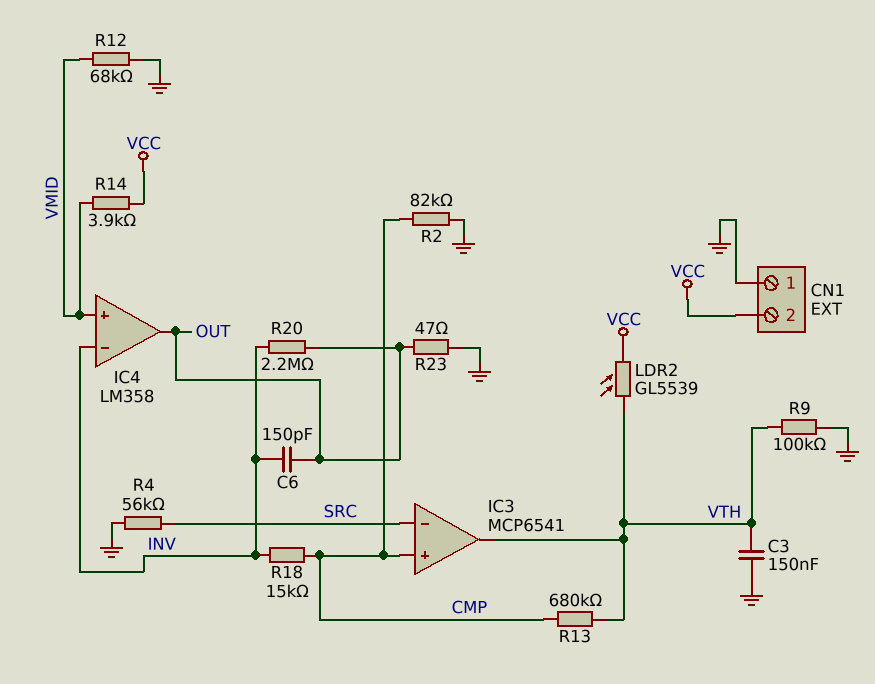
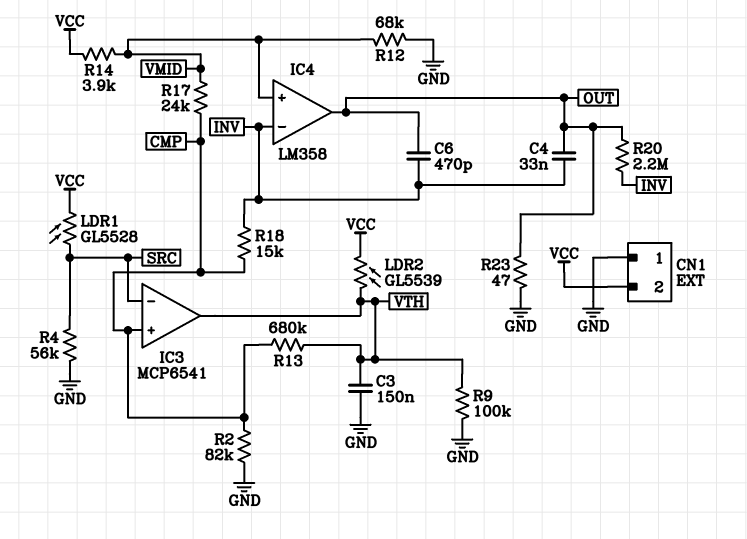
C4: none -> 33nF (INV, OUT)
C6: 150pF (INV, OUT) -> 470pF (INV, OUT)
LDR1: none -> GL5528 (SRC, VCC)
R17: none -> 24k (CMP, VMID)

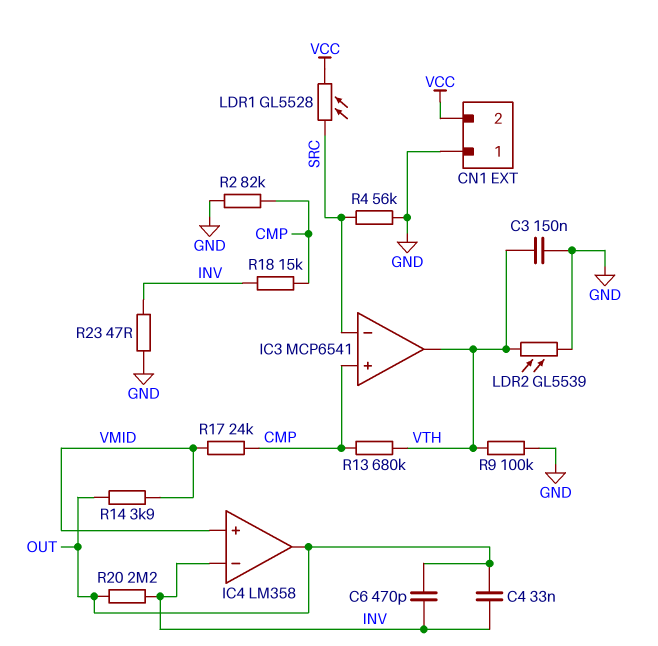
LDR2: GL5539 (VCC, VTH) -> GL5539 (GND, VTH)
R12: 68k (GND, VMID) -> none
R14: 3.9k (VCC, VMID) -> 3.9k (OUT, VMID)
R23: 47 (GND, OUT) -> 47 (GND, INV)

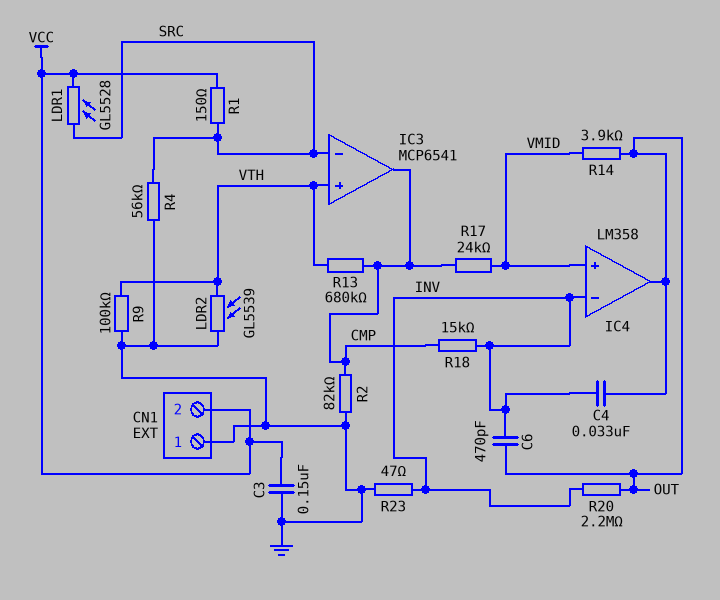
C3: 150nF (GND, VTH) -> 150nF (GND, VCC)
IC3 pin in+: CMP -> VTH
IC3 pin out: VTH -> CMP
R1: none -> 150 (SRC, VCC)

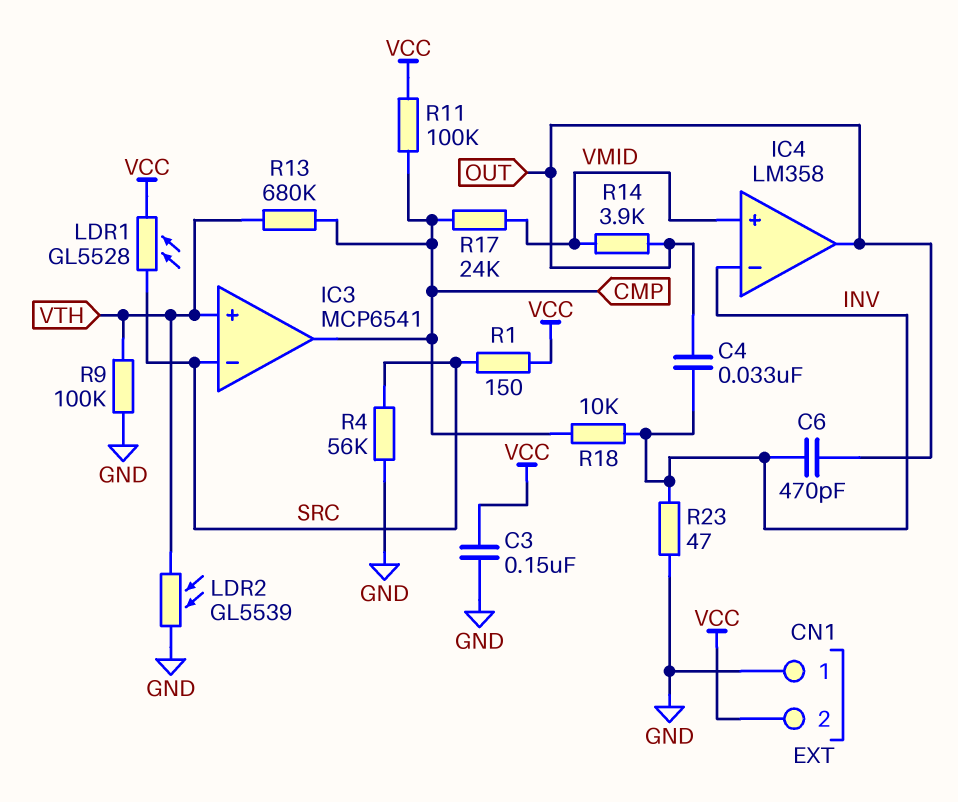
R2: 82k (CMP, GND) -> none
R11: none -> 100k (CMP, VCC)
R18: 15k (CMP, INV) -> 10k (CMP, INV)
R20: 2.2M (INV, OUT) -> none

